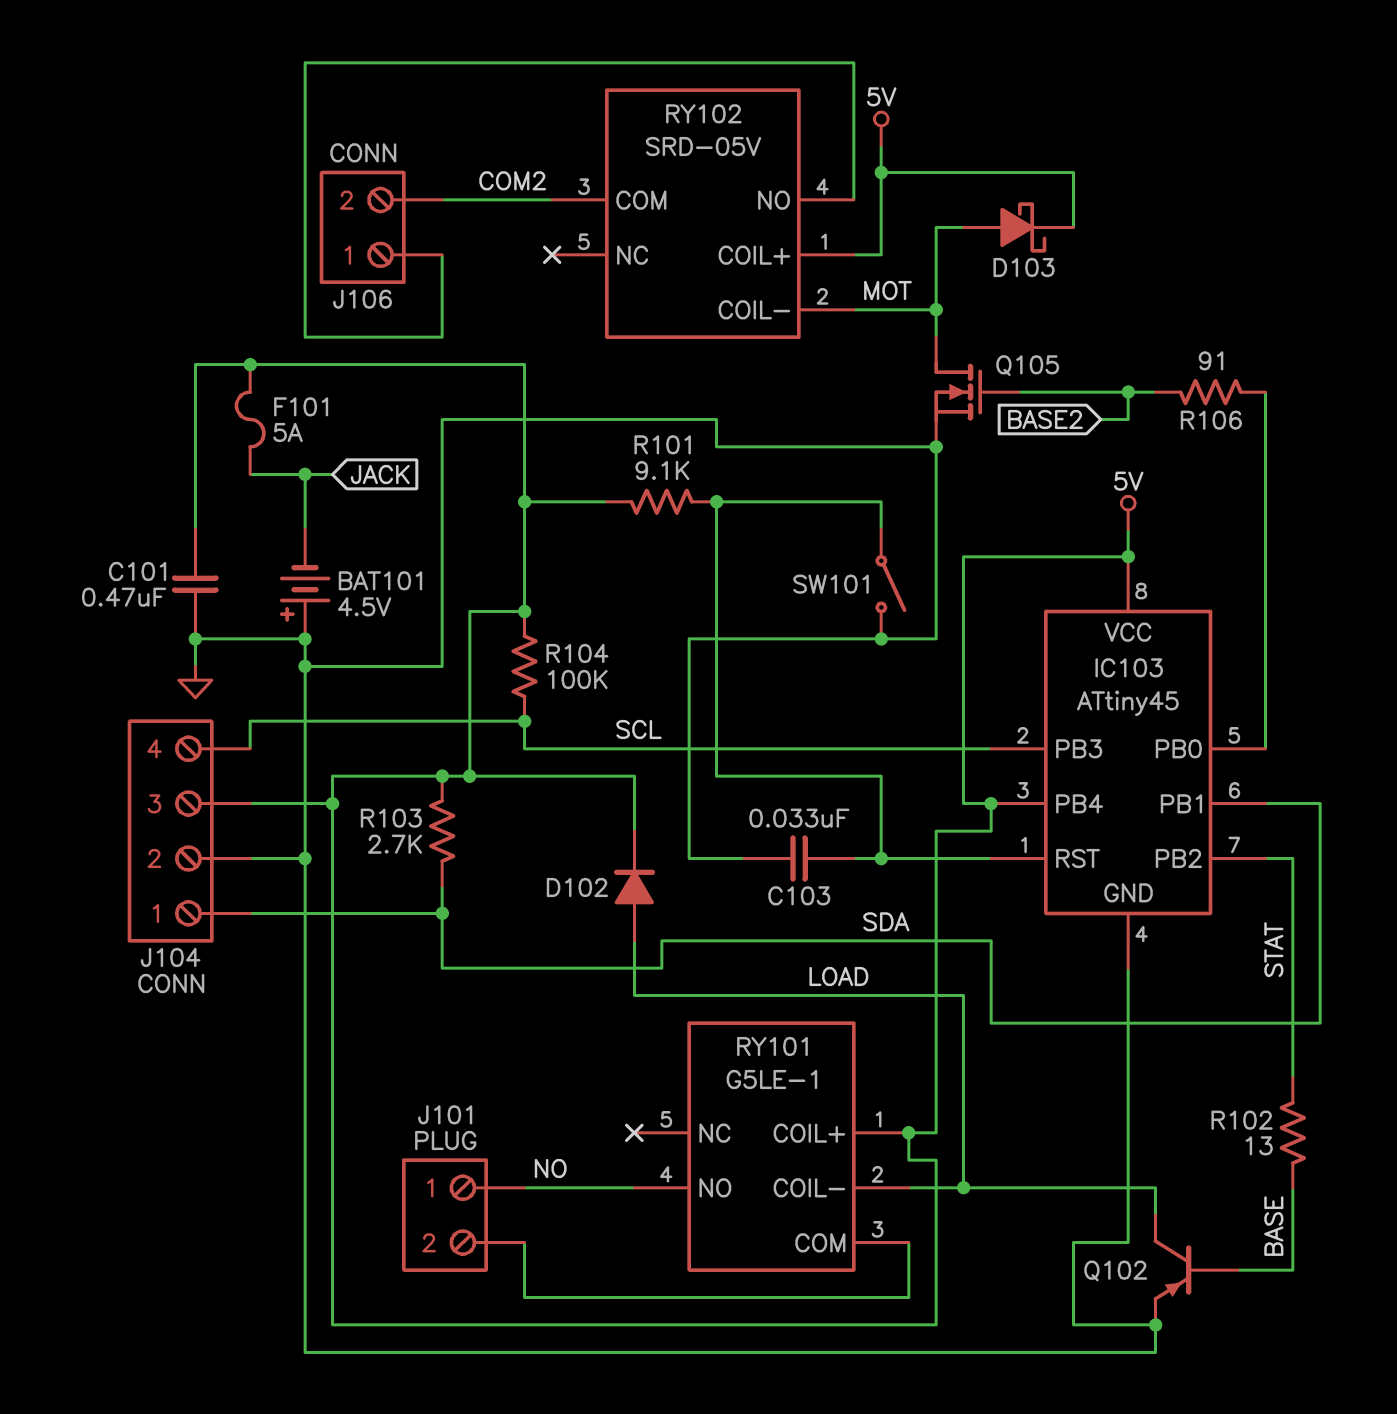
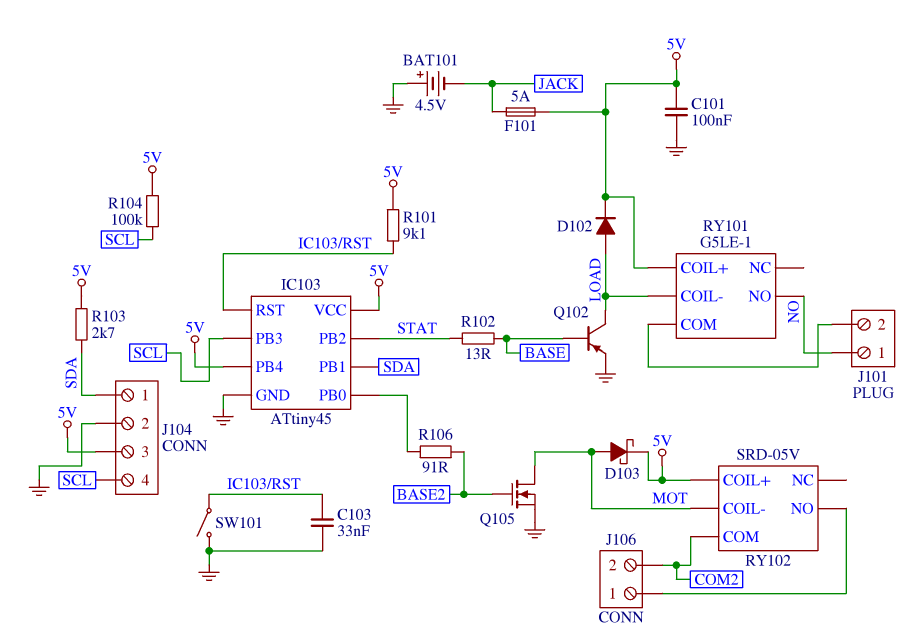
C101: 470nF (5V, GND) -> 100nF (5V, GND)

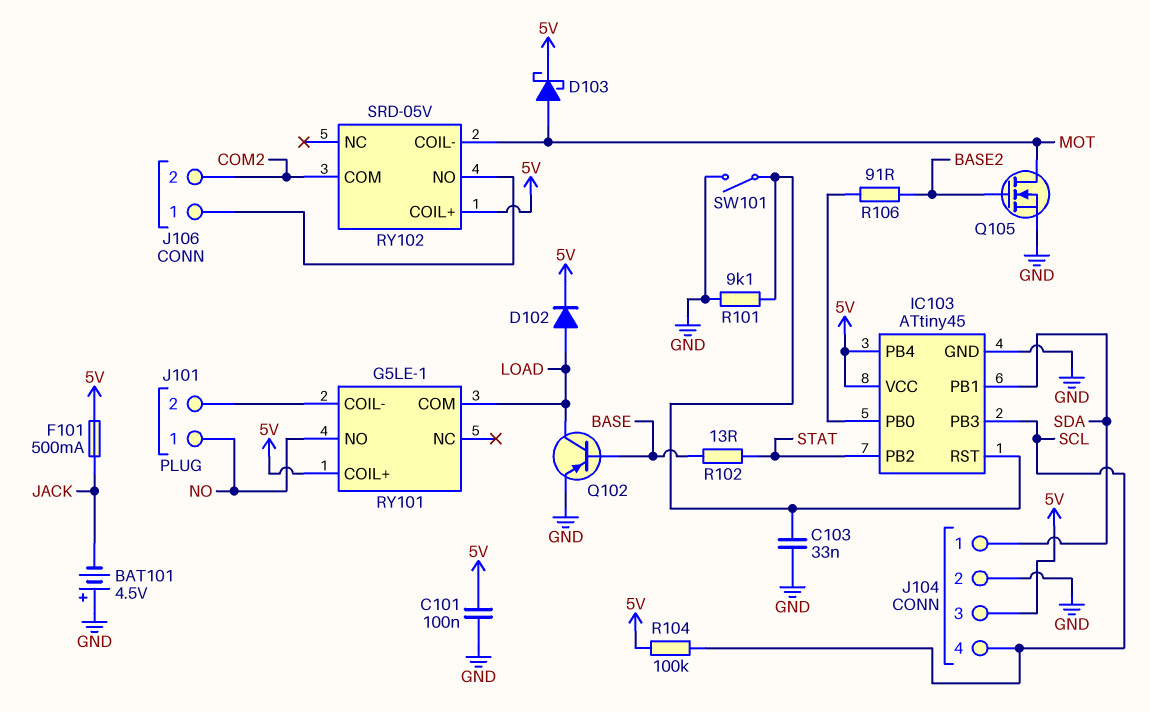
F101: 5A (5V, JACK) -> 500mA (5V, JACK)
R101: 9.1k (5V, IC103/RST) -> 9.1k (GND, IC103/RST)
R103: 2.7k (5V, SDA) -> none
RY101 pin COIL-: LOAD -> J101/2
RY101 pin COM: J101/2 -> LOAD

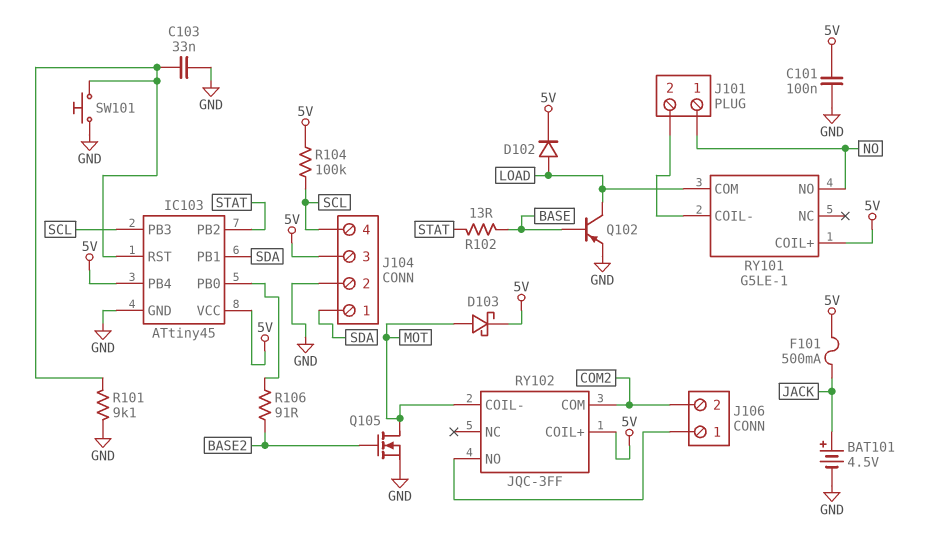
BAT101: 4.5V (plus GND, minus JACK) -> 4.5V (plus JACK, minus GND)
RY102: SRD-05V -> JQC-3FF
SW101: switch (GND, IC103/RST) -> button (GND, IC103/RST)

